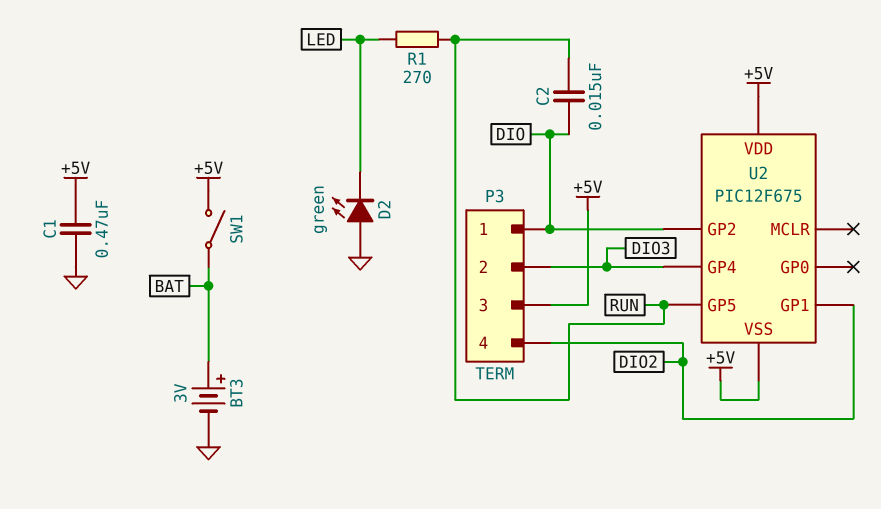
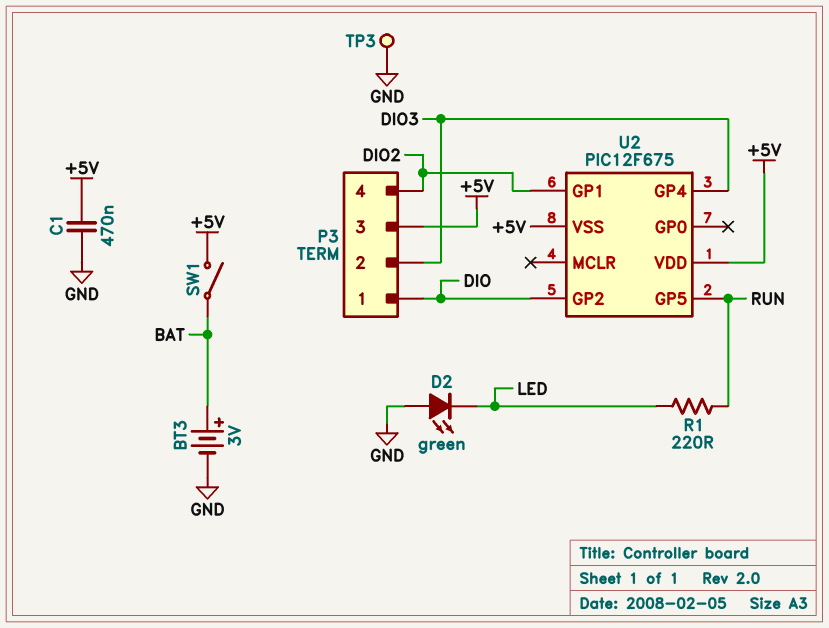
C2: 15nF (DIO, RUN) -> none
R1: 270 (LED, RUN) -> 220 (LED, RUN)
TP3: none -> test point (GND)

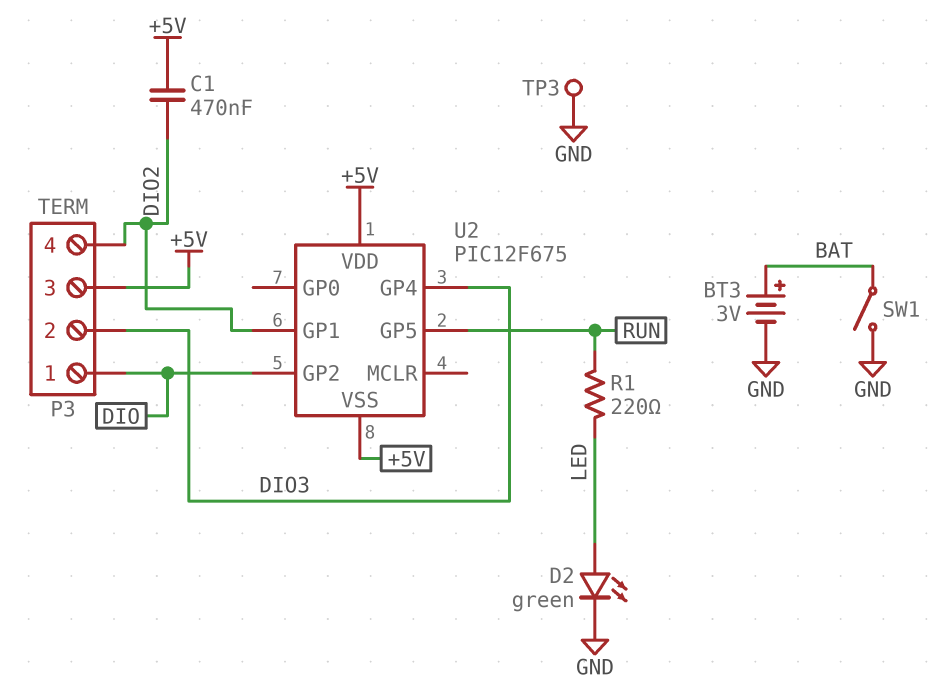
C1: 470nF (+5V, GND) -> 470nF (+5V, DIO2)
D2: LED green (A GND, K LED) -> LED green (A LED, K GND)
SW1: switch (+5V, BAT) -> switch (BAT, GND)

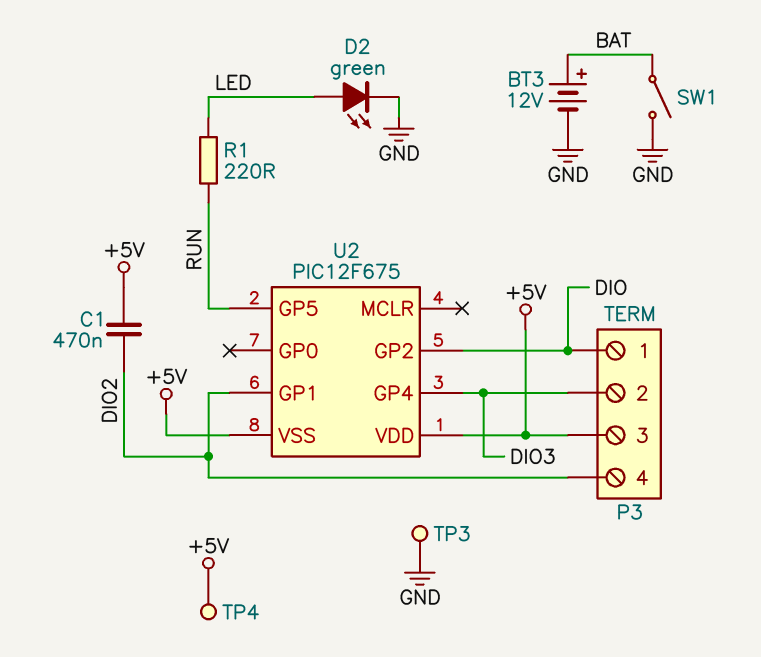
BT3: 3V (plus BAT, minus GND) -> 12V (plus BAT, minus GND)
TP4: none -> test point (+5V)

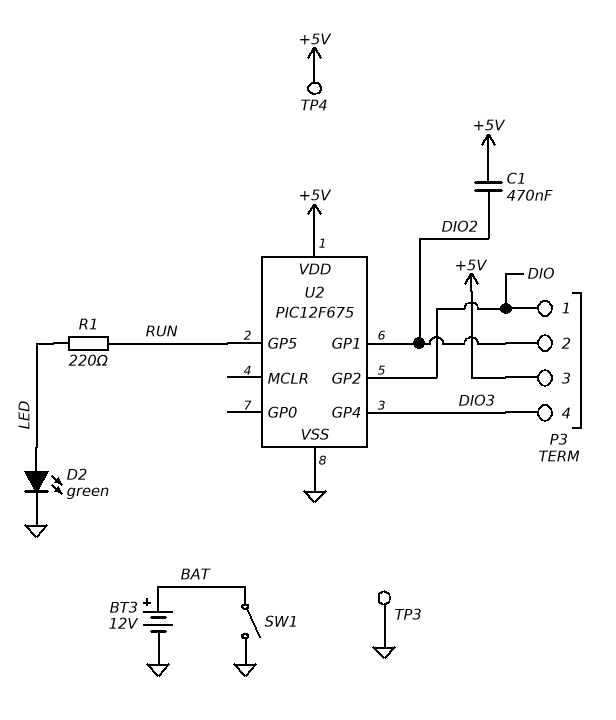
P3 pin 2: DIO3 -> DIO2
P3 pin 4: DIO2 -> DIO3
U2 pin VSS: +5V -> GND

